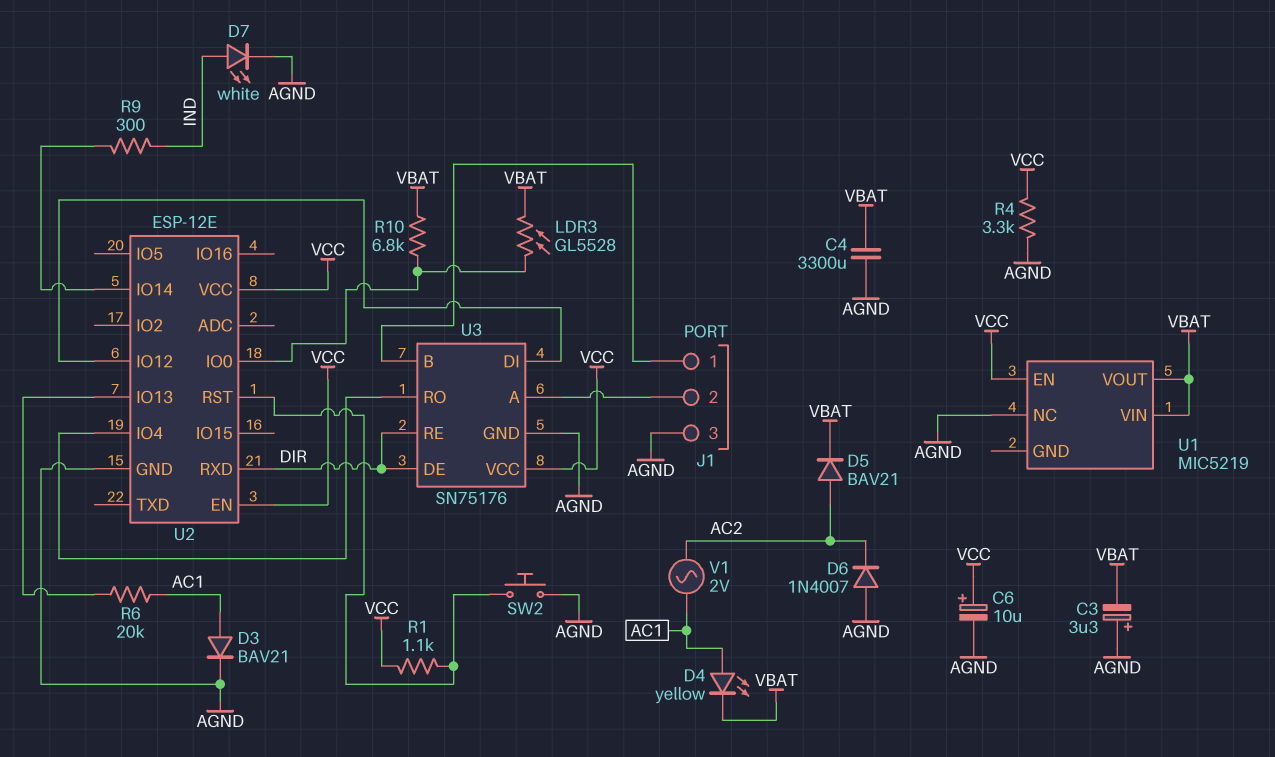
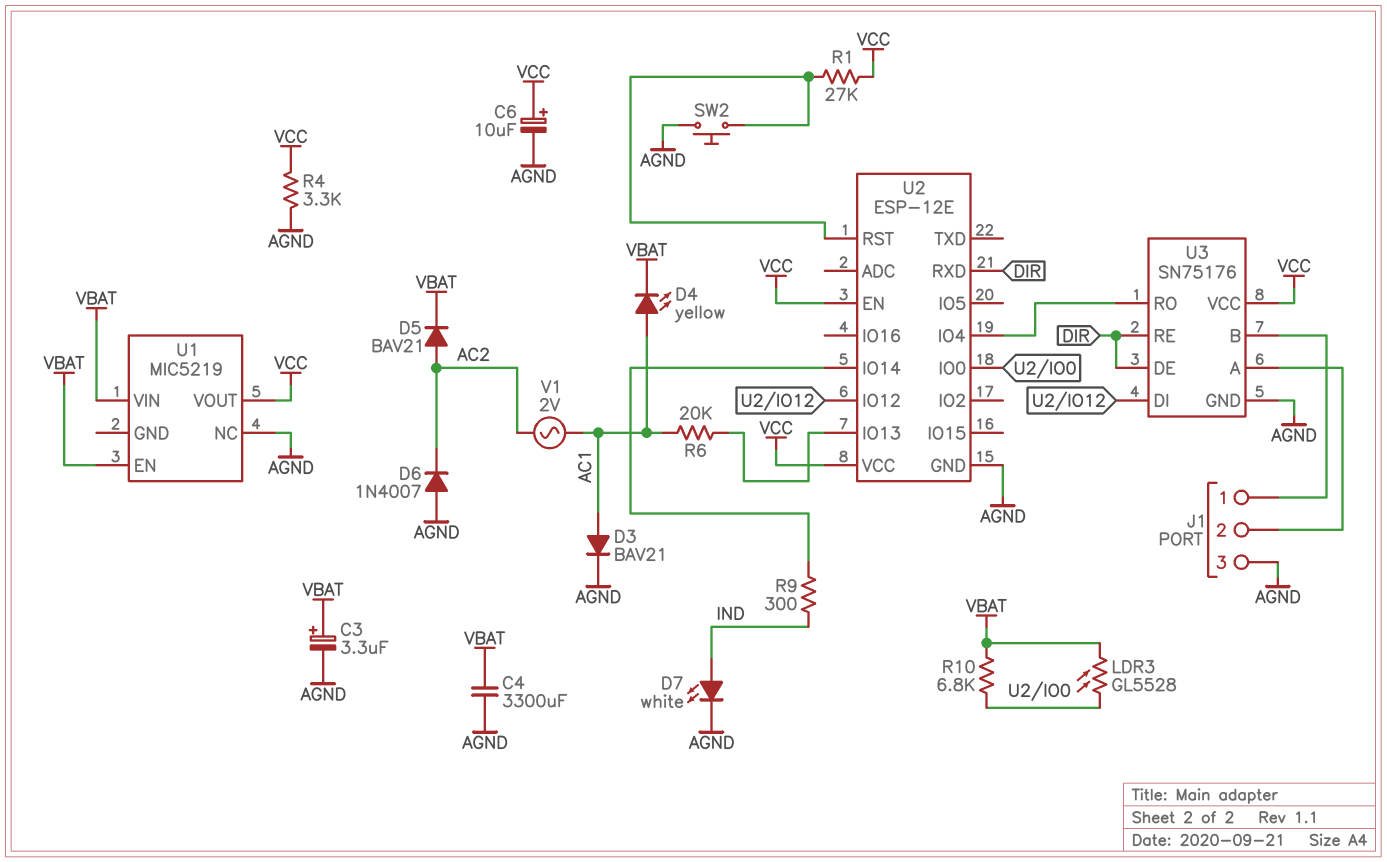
C3: 3.3uF (plus AGND, minus VBAT) -> 3.3uF (plus VBAT, minus AGND)
R1: 1.1k (U2/RST, VCC) -> 27k (U2/RST, VCC)
U1 pin EN: VCC -> VBAT
U1 pin VOUT: VBAT -> VCC

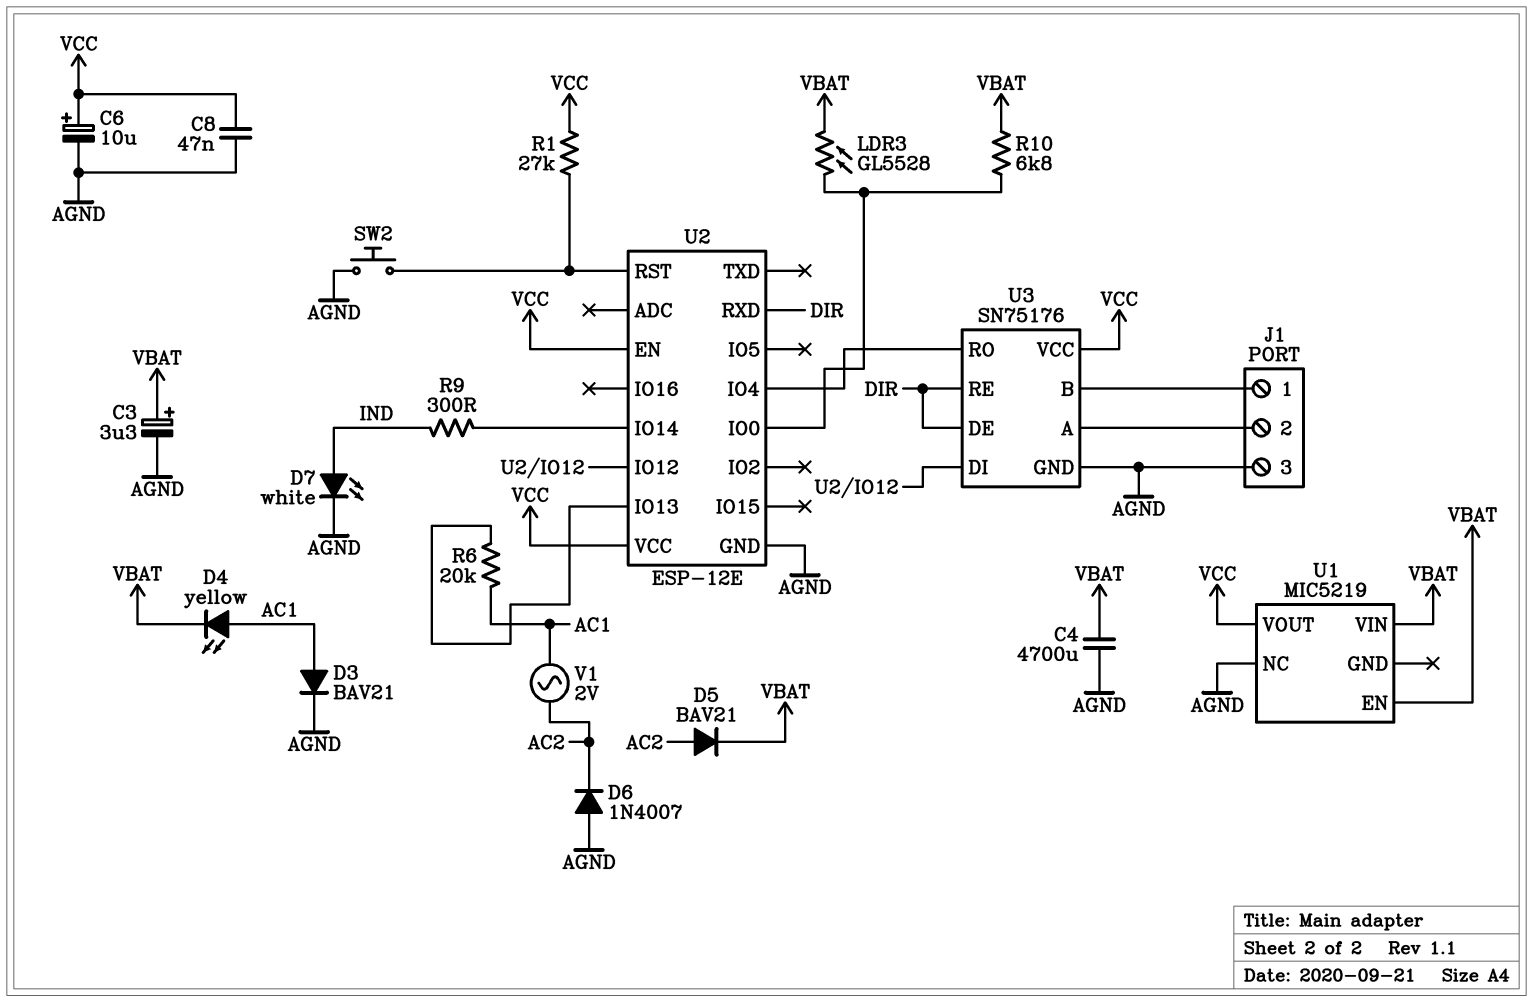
C4: 3300uF (AGND, VBAT) -> 4700uF (AGND, VBAT)
C8: none -> 47nF (AGND, VCC)
R4: 3.3k (AGND, VCC) -> none

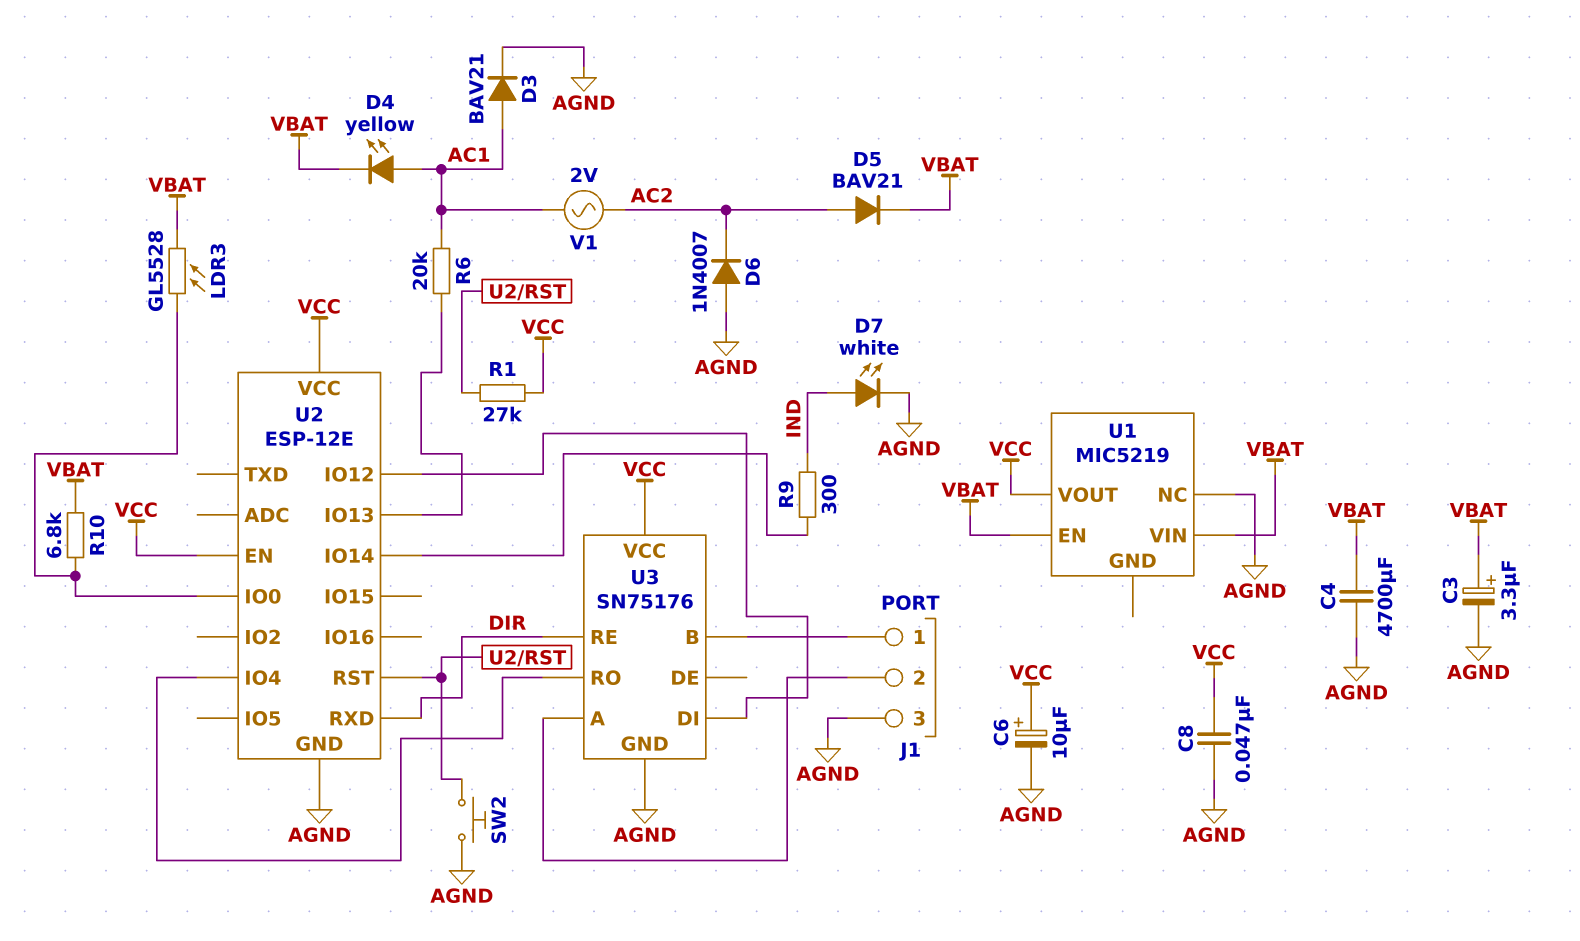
U3 pin DE: DIR -> none

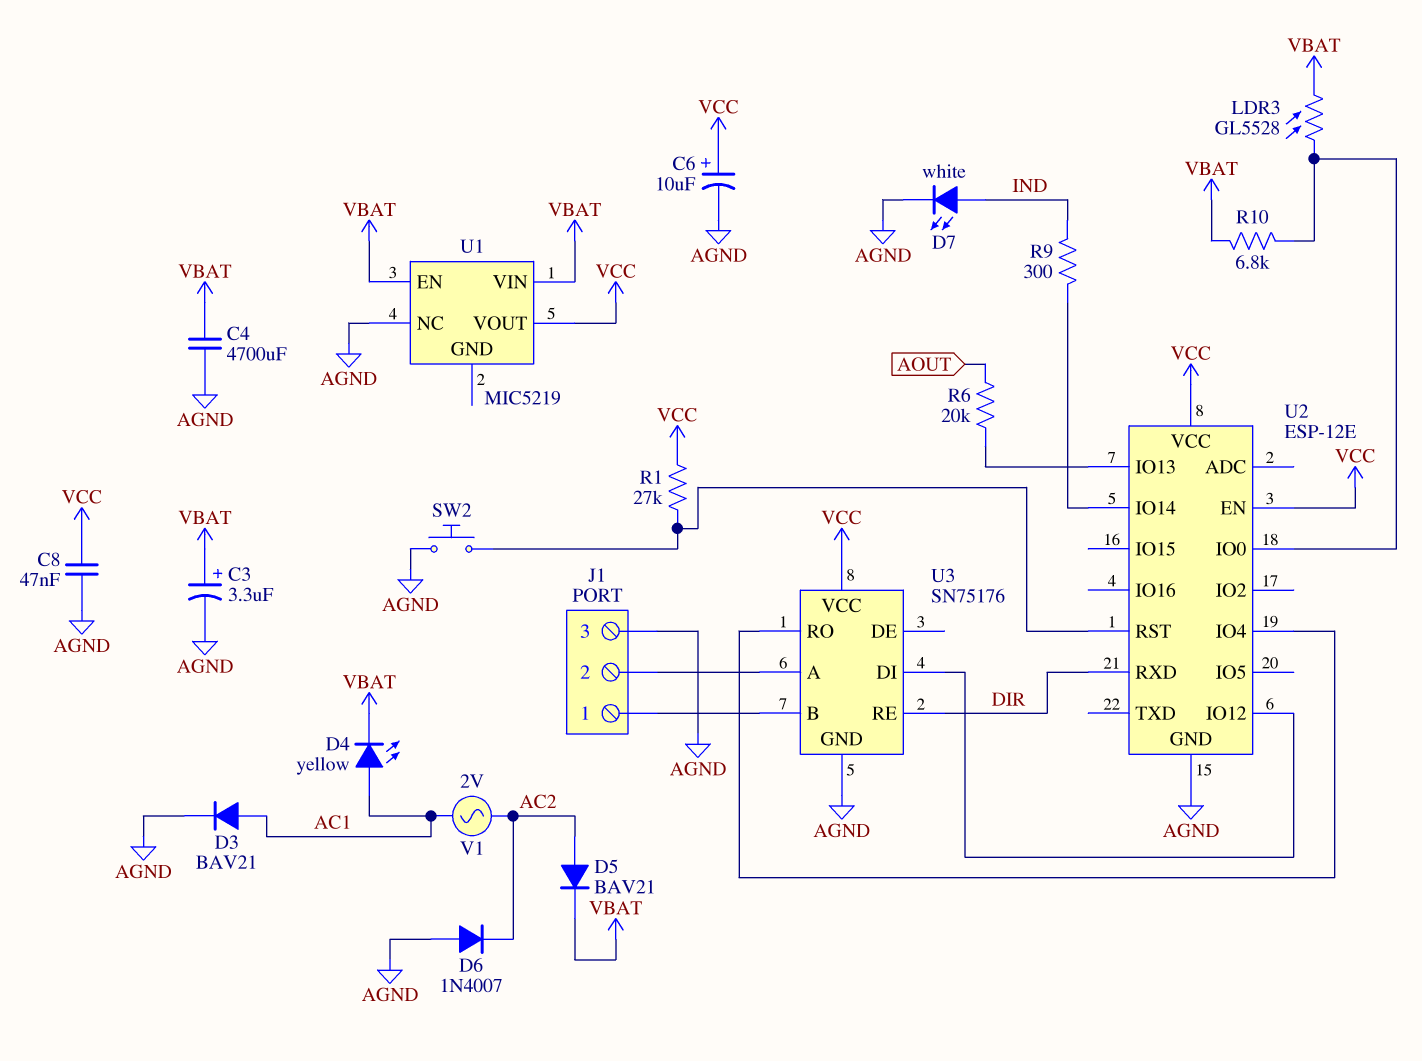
R6: 20k (AC1, U2/IO13) -> 20k (AOUT, U2/IO13)

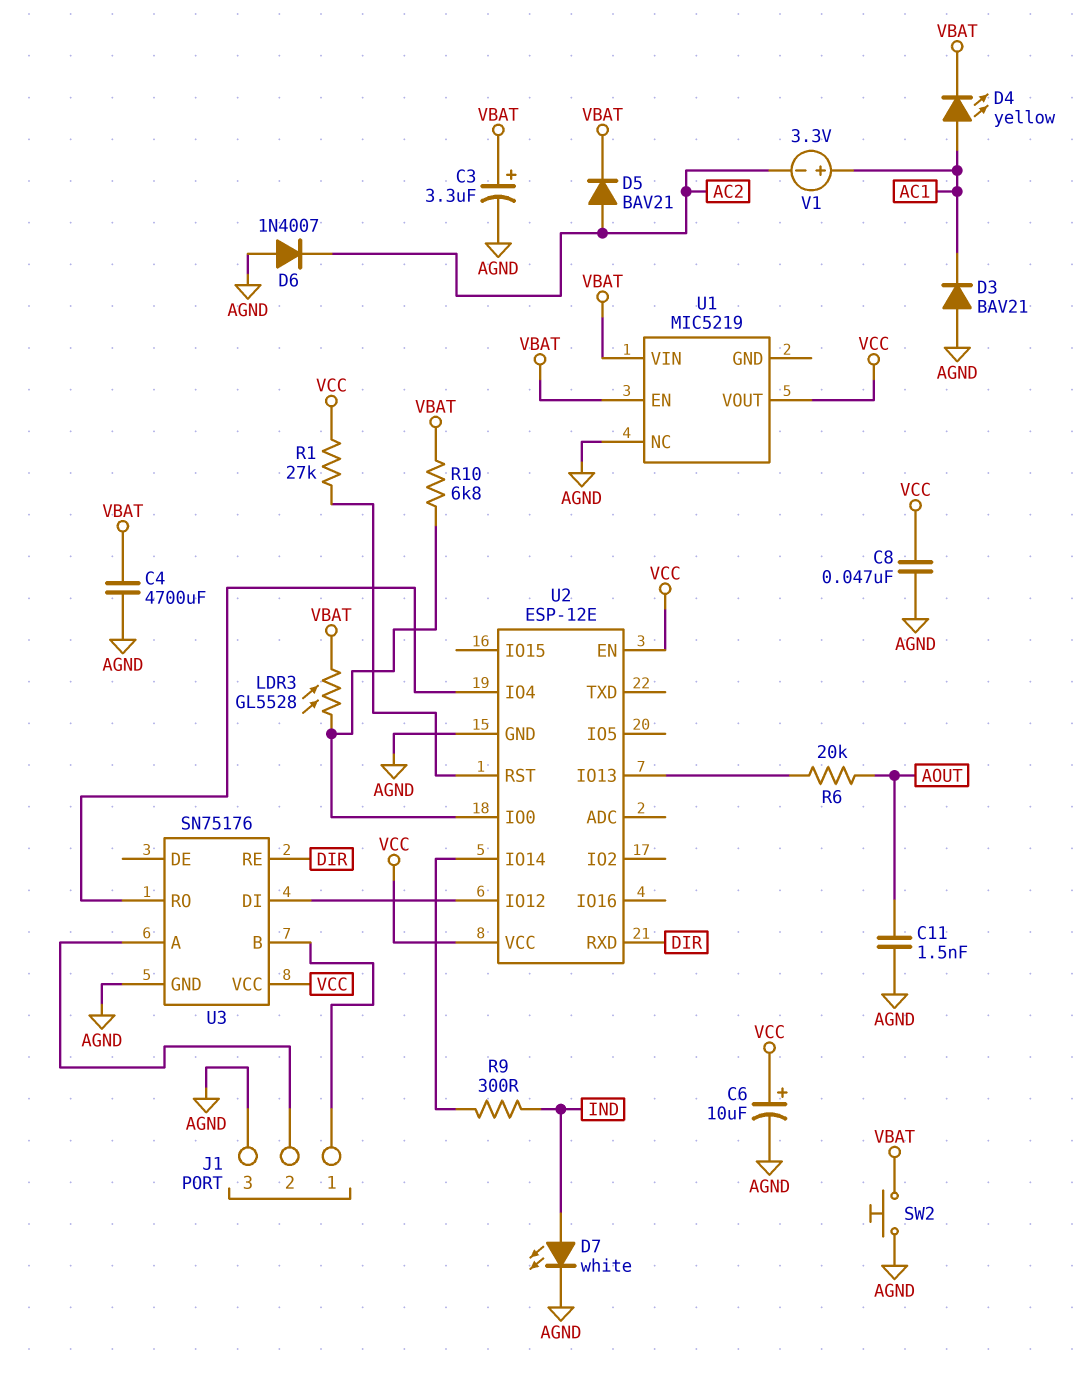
C11: none -> 1.5nF (AGND, AOUT)
D3: diode BAV21 (A AC1, K AGND) -> diode BAV21 (A AGND, K AC1)
SW2: button (AGND, U2/RST) -> button (AGND, VBAT)
V1: AC 2V (AC1, AC2) -> 3.3V (plus AC1, minus AC2)

